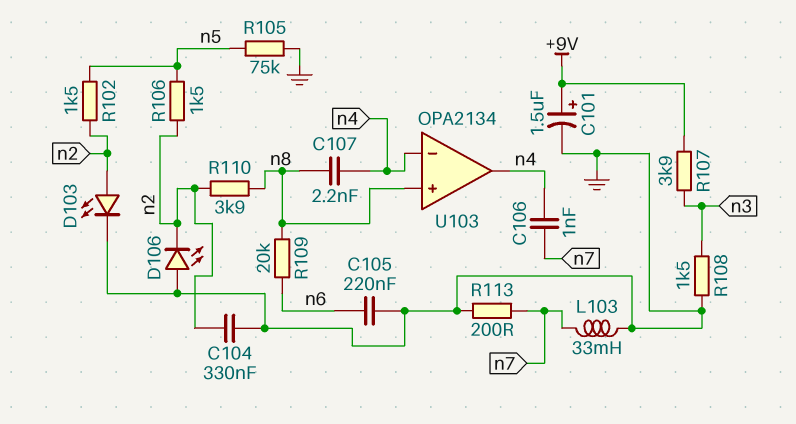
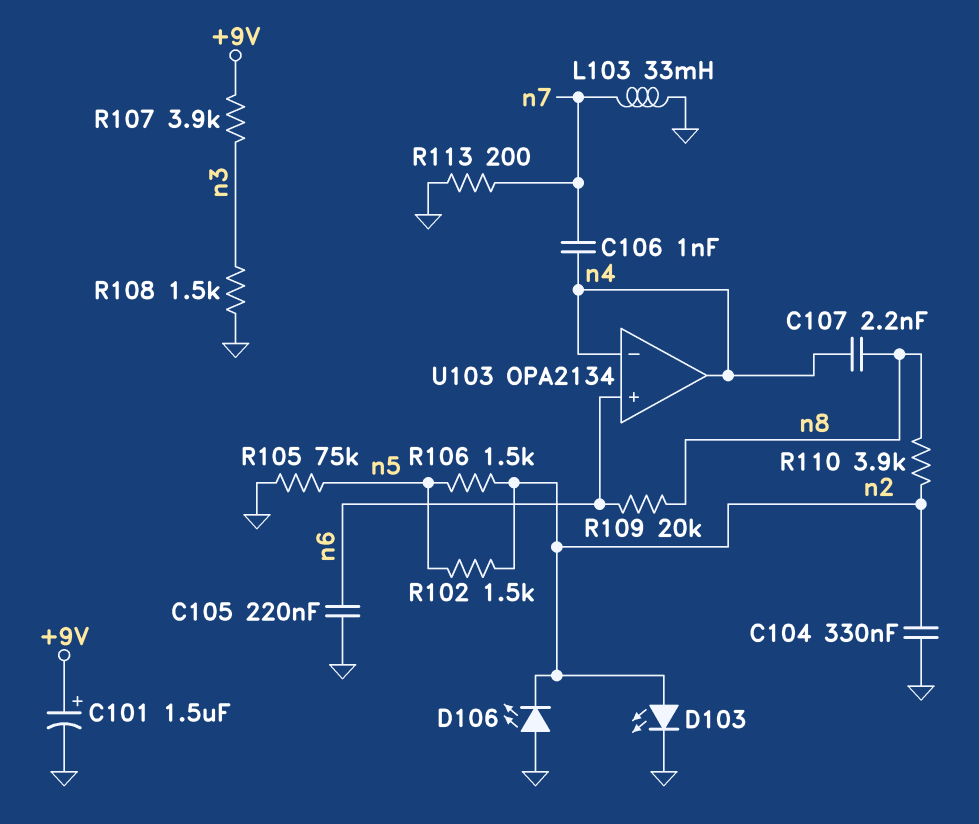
U103 pin in+: n8 -> n6

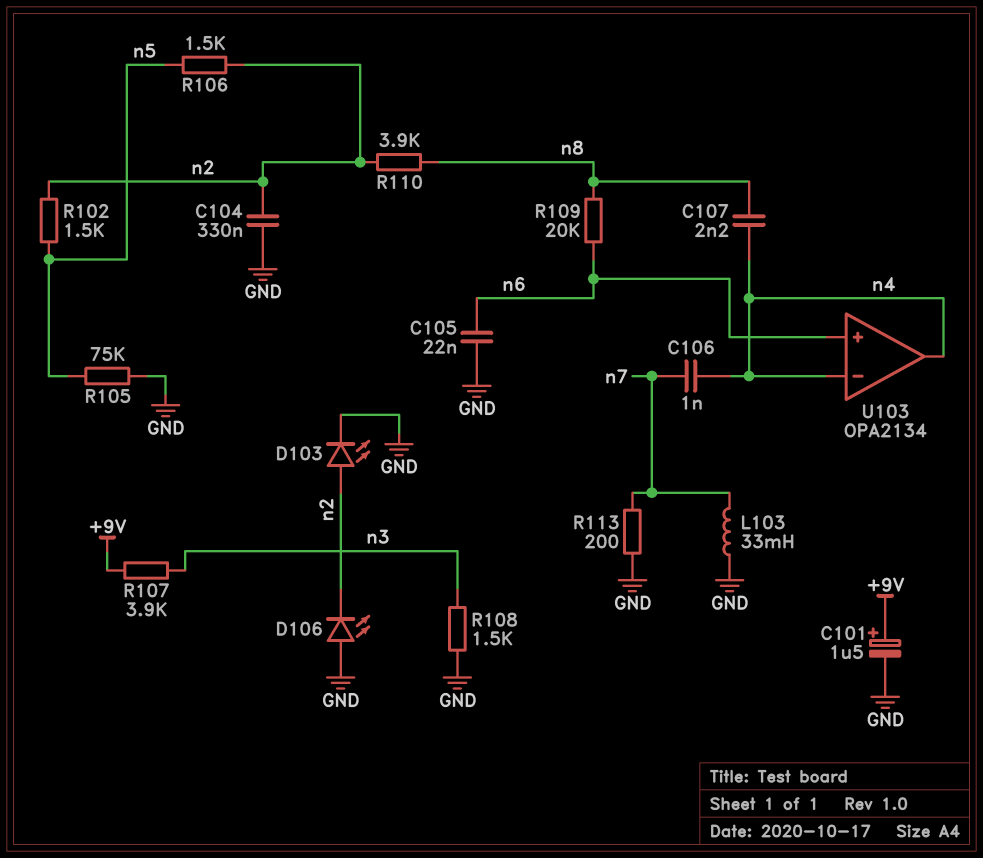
C105: 220nF (GND, n6) -> 22nF (GND, n6)

